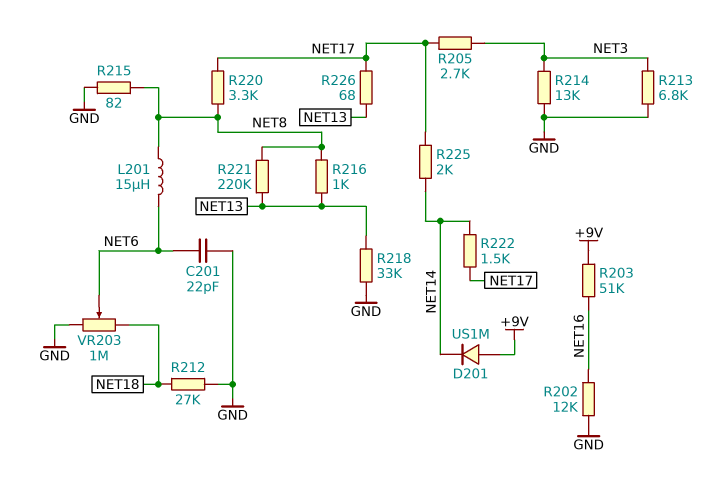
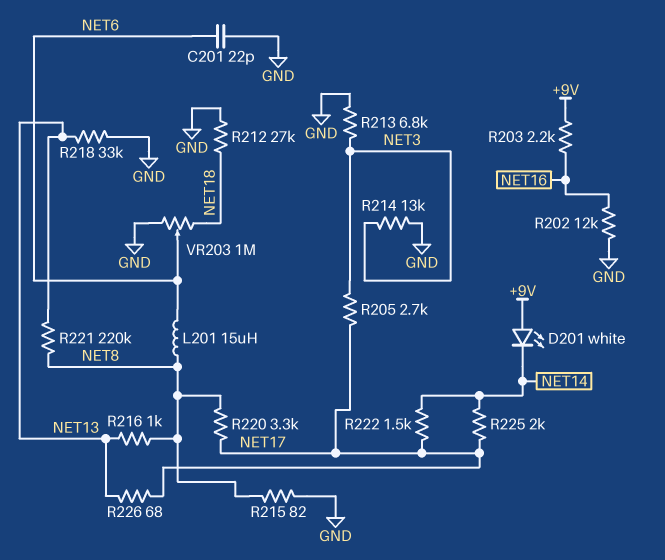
D201: diode US1M (A +9V, K NET14) -> LED white (A +9V, K NET14)
R203: 51k (+9V, NET16) -> 2.2k (+9V, NET16)

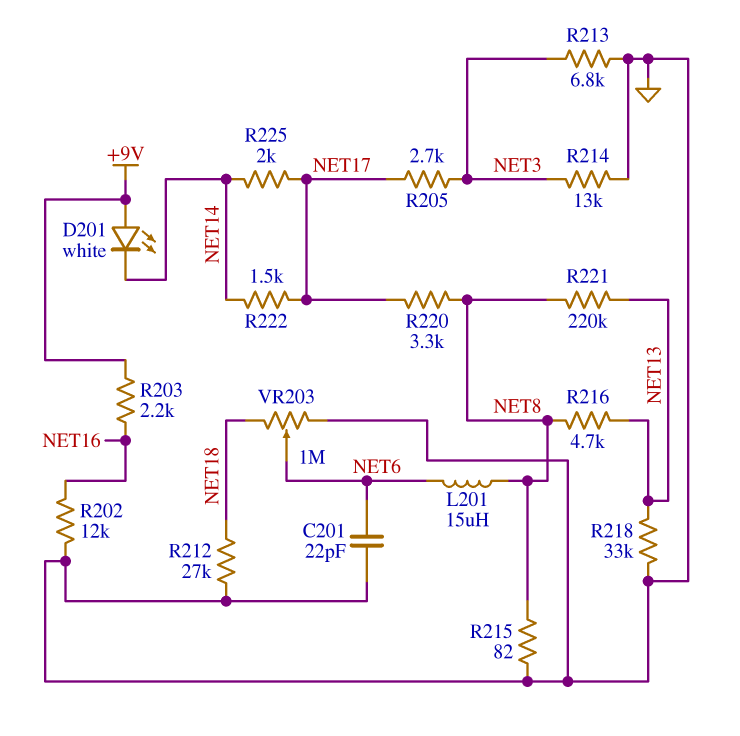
R216: 1k (NET8, NET13) -> 4.7k (NET8, NET13)
R226: 68 (NET13, NET17) -> none

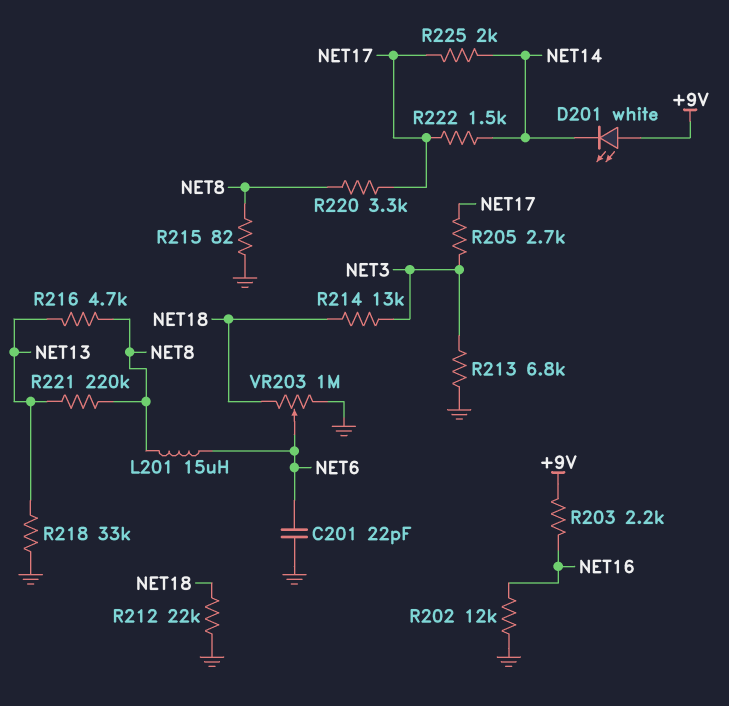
R212: 27k (GND, NET18) -> 22k (GND, NET18)
R214: 13k (GND, NET3) -> 13k (NET3, NET18)

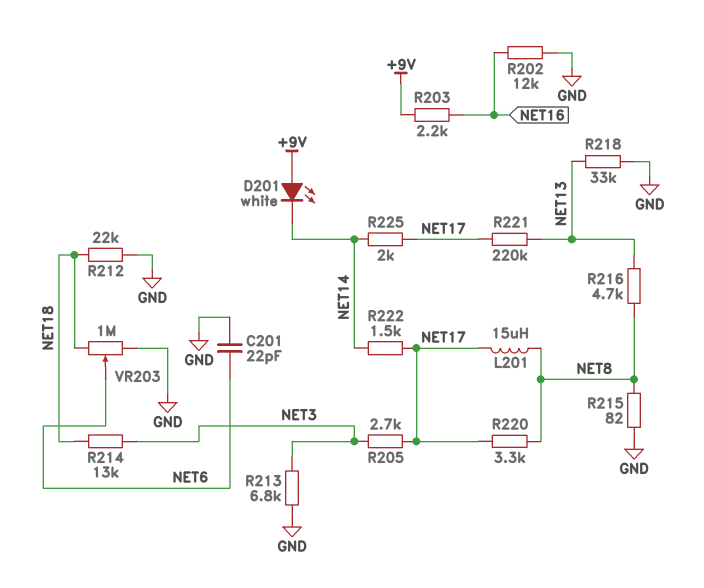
L201: 15uH (NET6, NET8) -> 15uH (NET8, NET17)
R221: 220k (NET8, NET13) -> 220k (NET13, NET17)

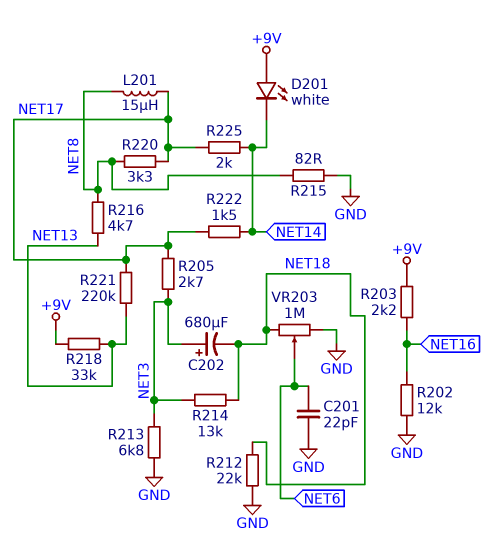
C202: none -> 680uF (plus NET3, minus NET18)
R218: 33k (GND, NET13) -> 33k (+9V, NET13)

